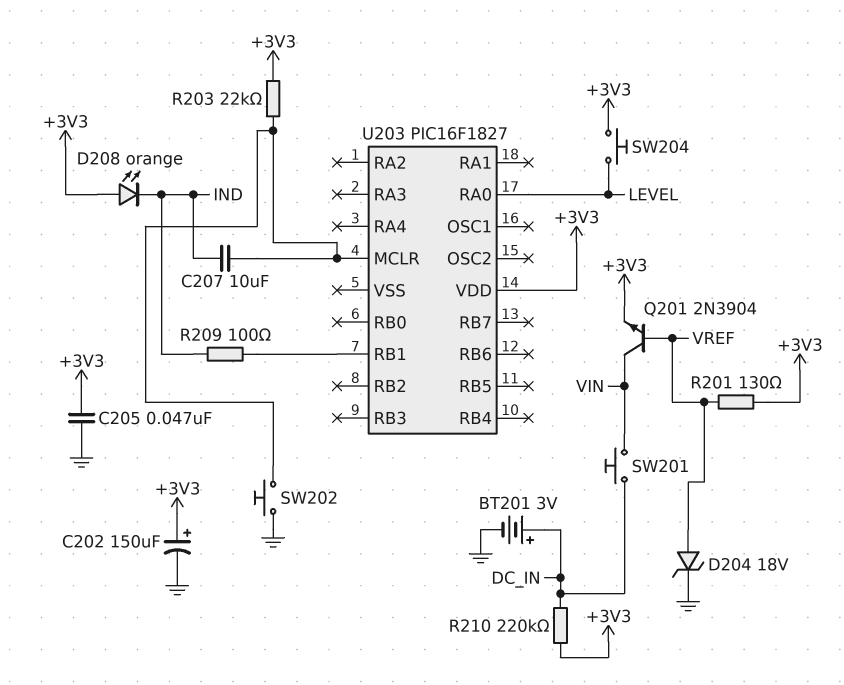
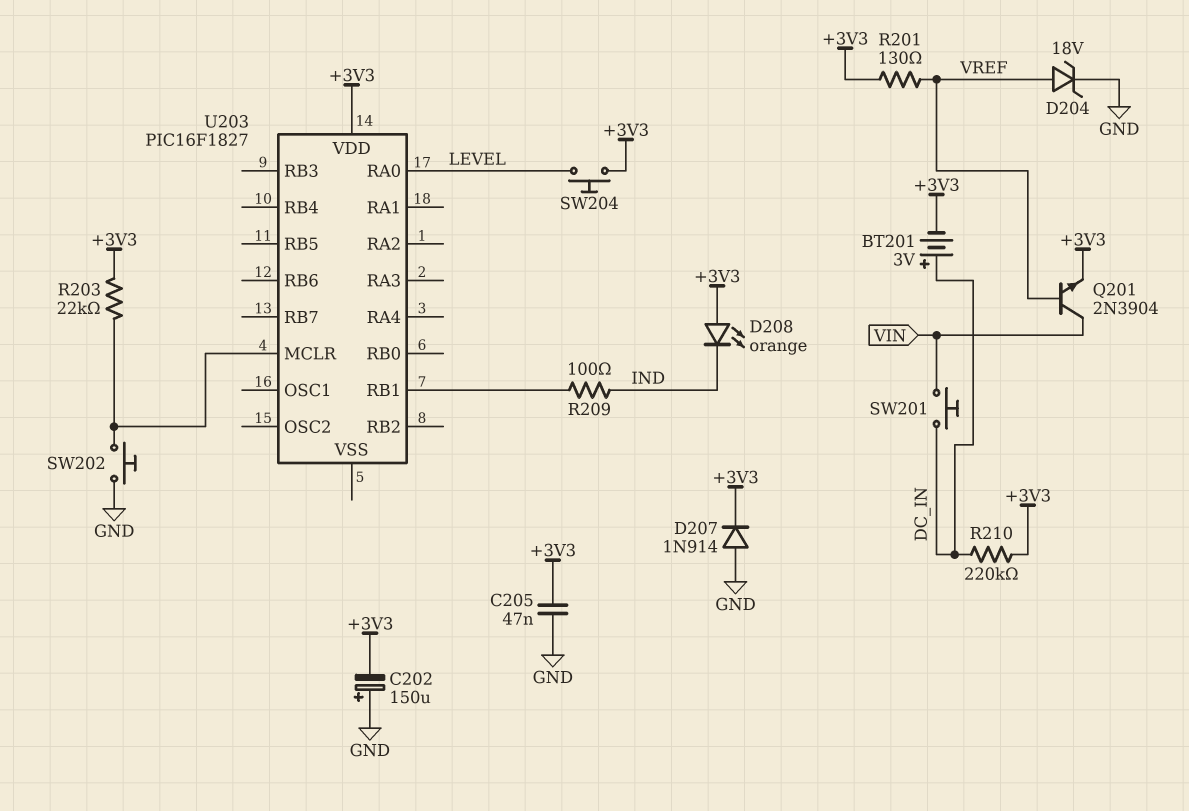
BT201: 3V (plus DC_IN, minus GND) -> 3V (plus DC_IN, minus +3V3)
C202: 150uF (plus +3V3, minus GND) -> 150uF (plus GND, minus +3V3)
C207: 10uF (IND, U203/MCLR) -> none
D207: none -> diode 1N914 (A GND, K +3V3)

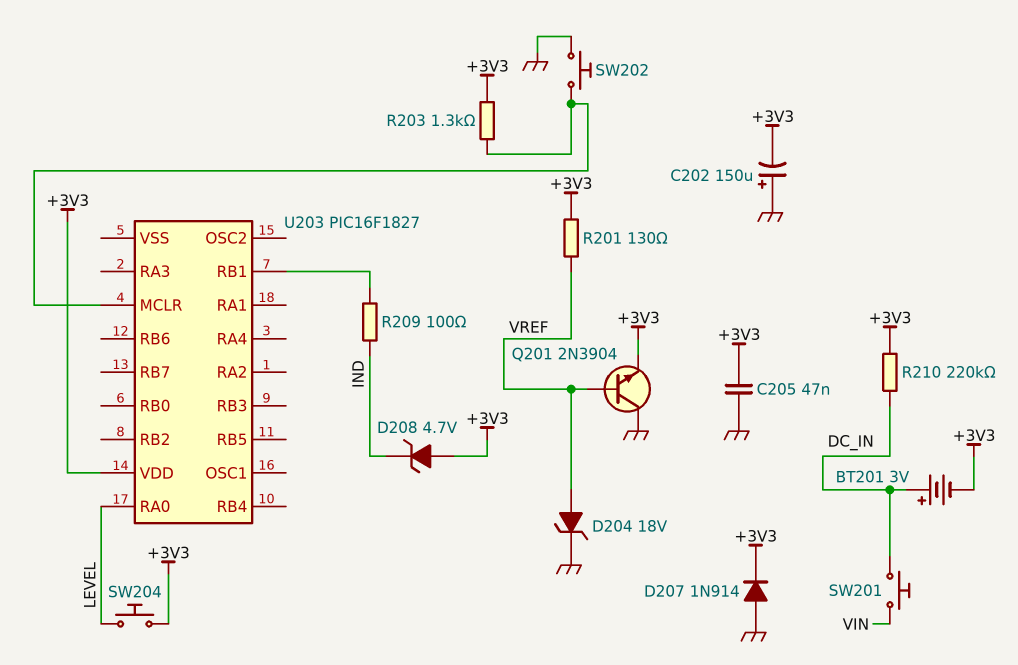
D208: LED orange (A +3V3, K IND) -> zener 4.7V (A +3V3, K IND)
Q201: NPN 2N3904 (B VREF, C VIN, E +3V3) -> NPN 2N3904 (B VREF, C GND, E +3V3)
R203: 22k (+3V3, U203/MCLR) -> 1.3k (+3V3, U203/MCLR)

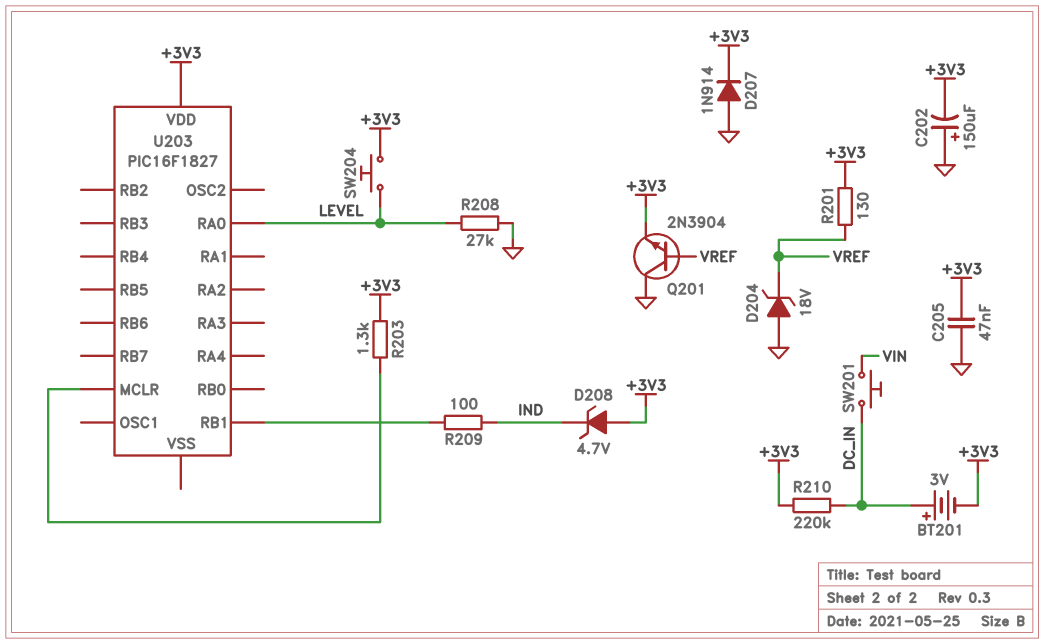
D204: zener 18V (A VREF, K GND) -> zener 18V (A GND, K VREF)
R208: none -> 27k (GND, LEVEL)
SW202: button (GND, U203/MCLR) -> none

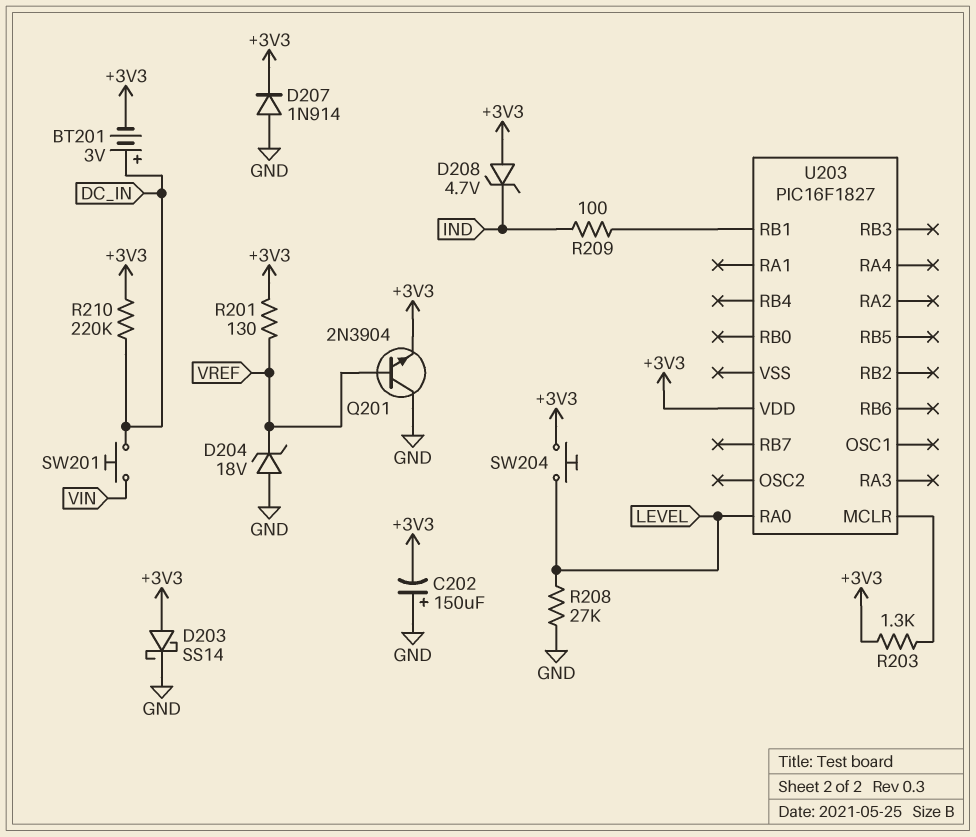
C205: 47nF (+3V3, GND) -> none
D203: none -> schottky SS14 (A +3V3, K GND)

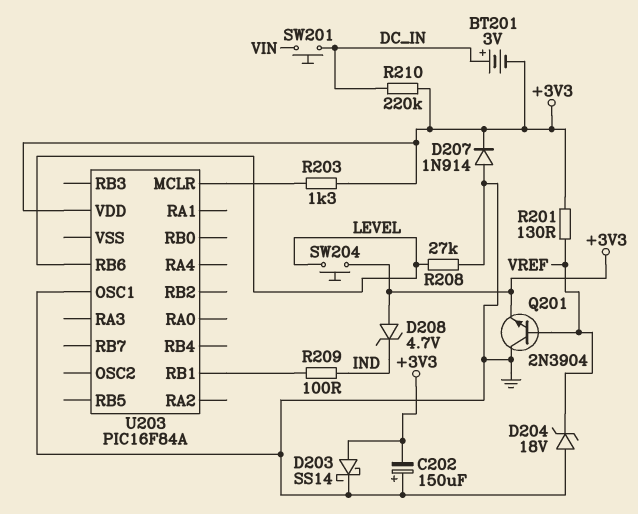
U203: PIC16F1827 -> PIC16F84A
U203 pin OSC1: none -> GND
U203 pin RA0: LEVEL -> none
U203 pin RB6: none -> LEVEL

